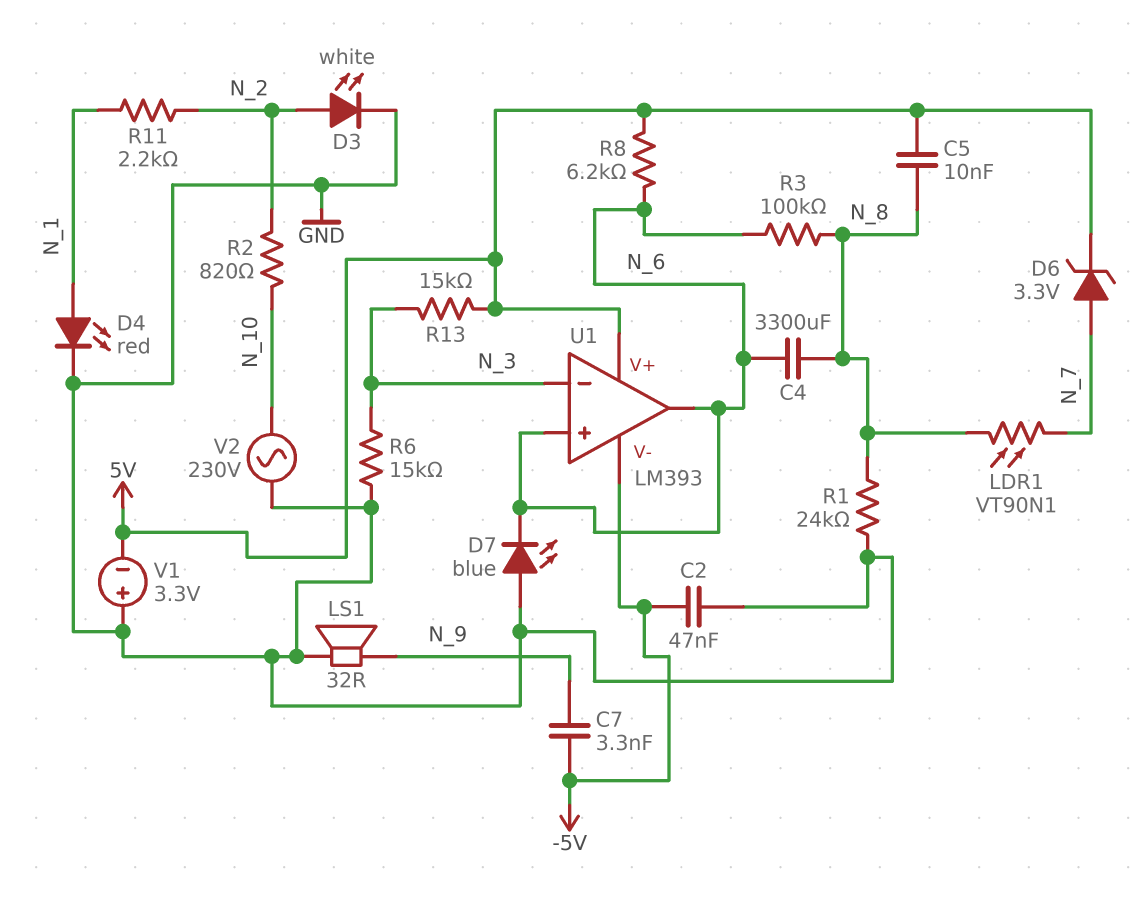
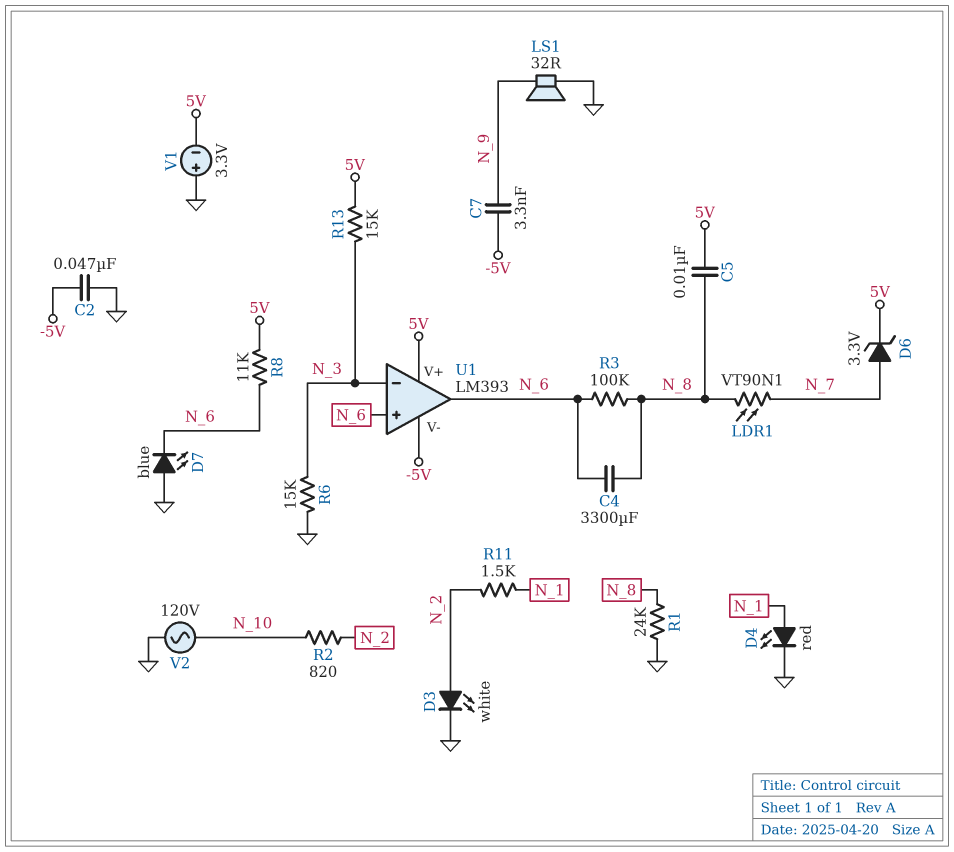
R8: 6.2k (5V, N_6) -> 11k (5V, N_6)
R11: 2.2k (N_1, N_2) -> 1.5k (N_1, N_2)
V2: AC 230V (GND, N_10) -> AC 120V (GND, N_10)

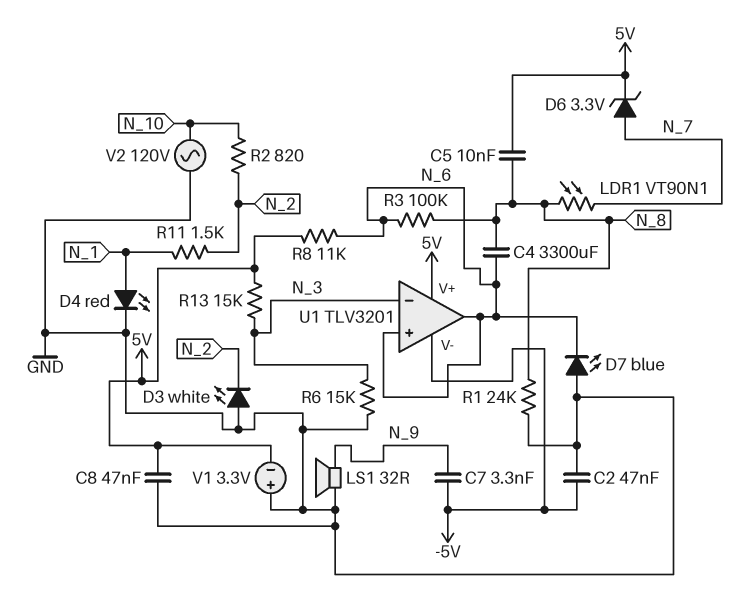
C8: none -> 47nF (5V, GND)
D3: LED white (A N_2, K GND) -> LED white (A GND, K N_2)
U1: LM393 -> TLV3201

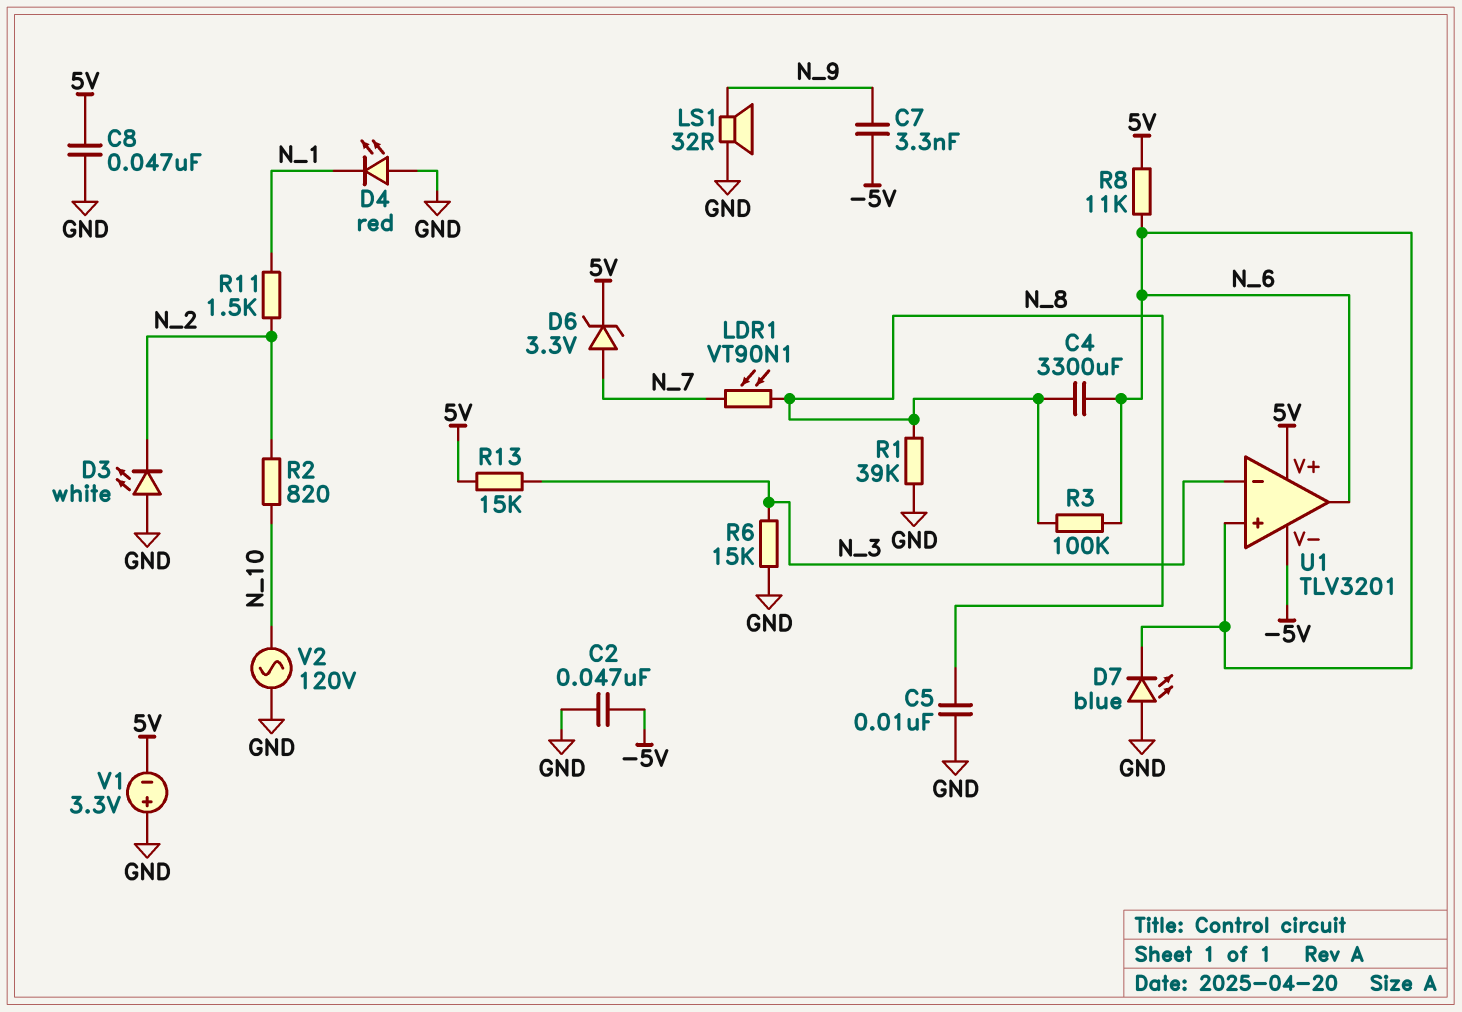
C5: 10nF (5V, N_8) -> 10nF (GND, N_8)
D4: LED red (A N_1, K GND) -> LED red (A GND, K N_1)
R1: 24k (GND, N_8) -> 39k (GND, N_8)

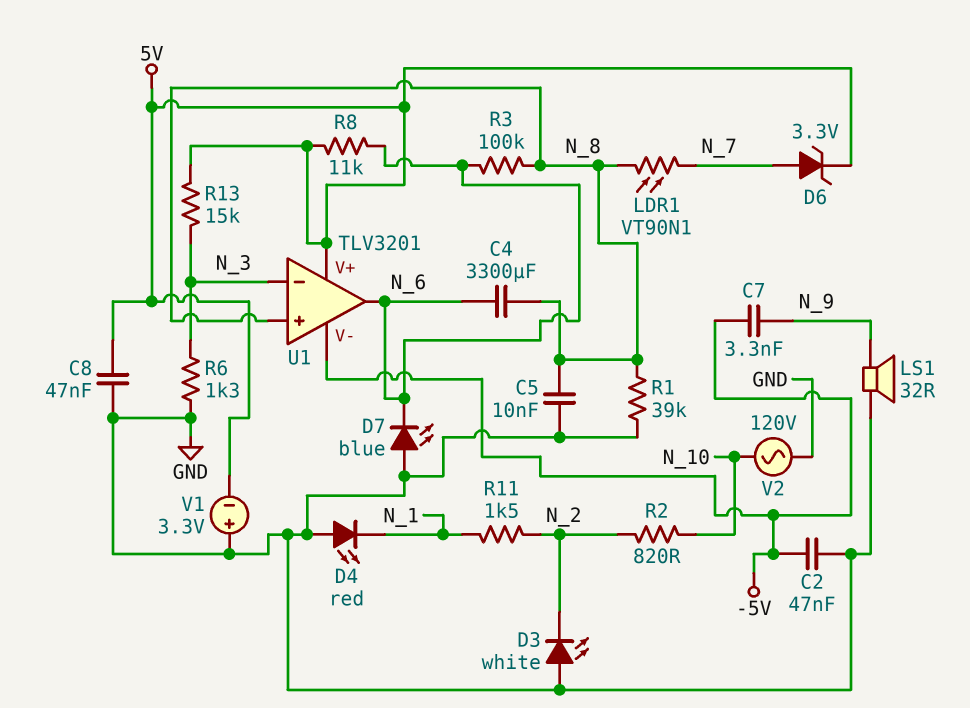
R6: 15k (GND, N_3) -> 1.3k (GND, N_3)
U1 pin in+: N_6 -> N_8

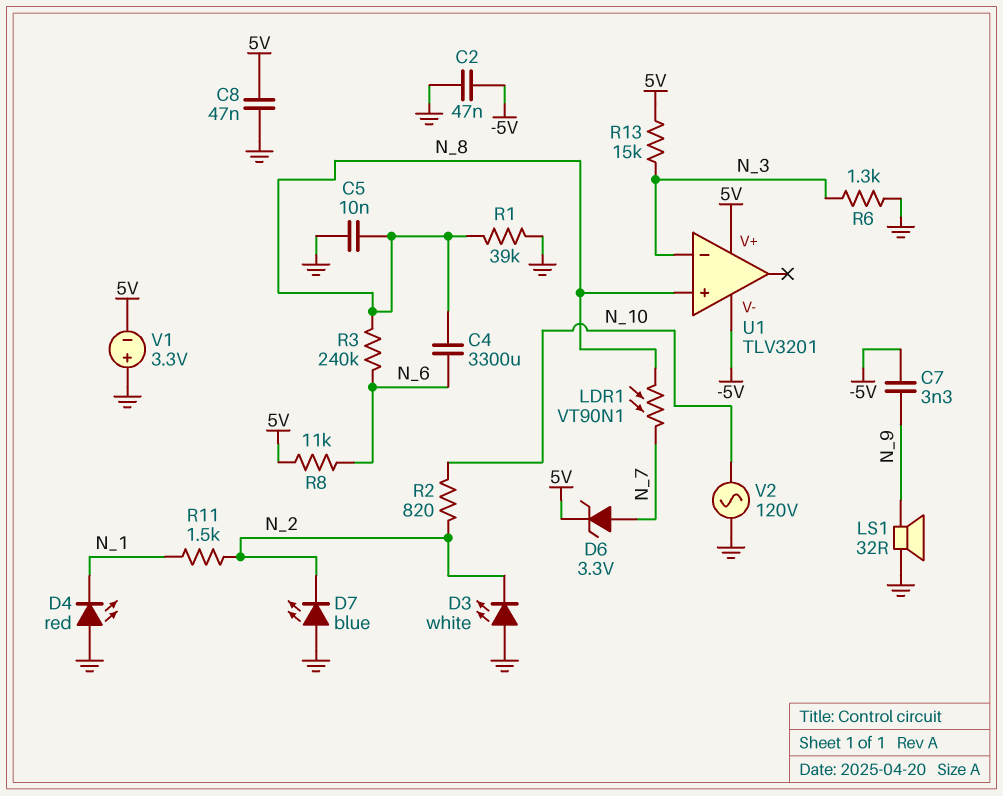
D7: LED blue (A GND, K N_6) -> LED blue (A GND, K N_2)
R3: 100k (N_6, N_8) -> 240k (N_6, N_8)
U1 pin out: N_6 -> none

